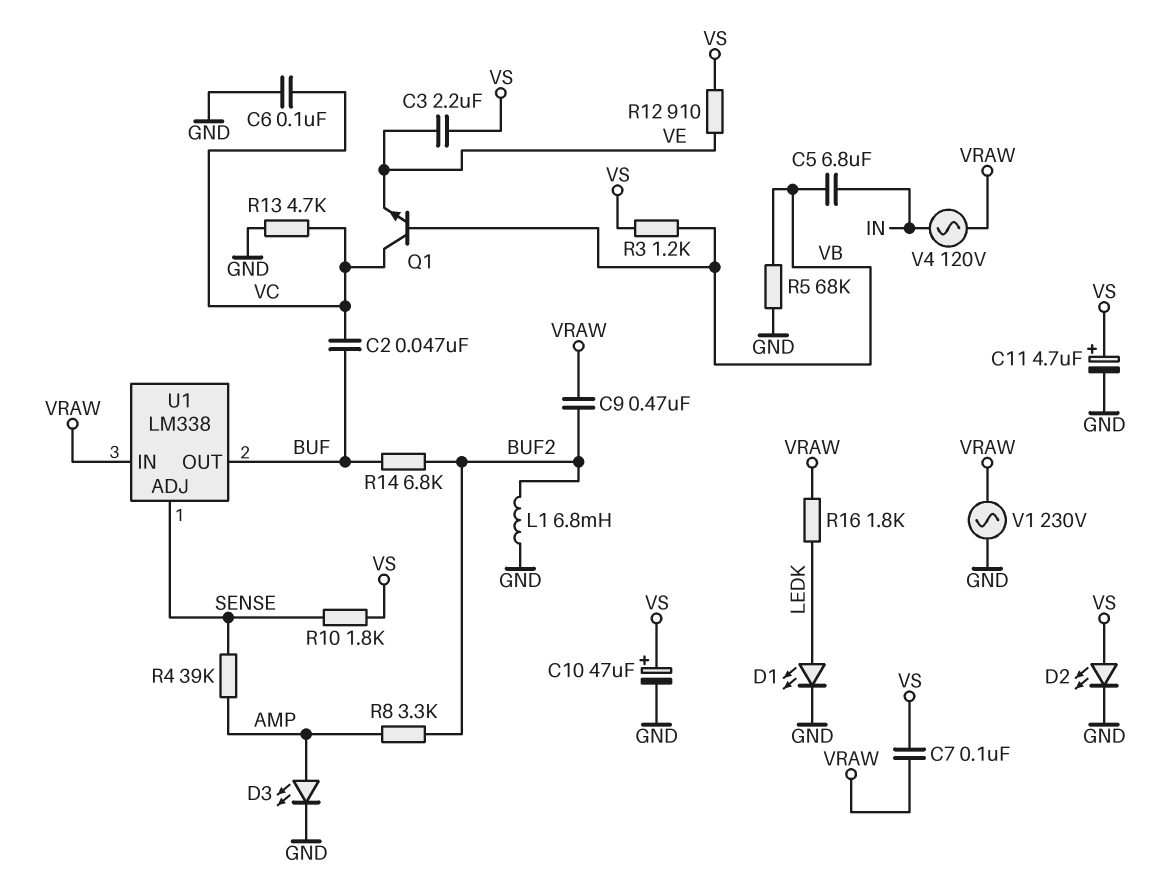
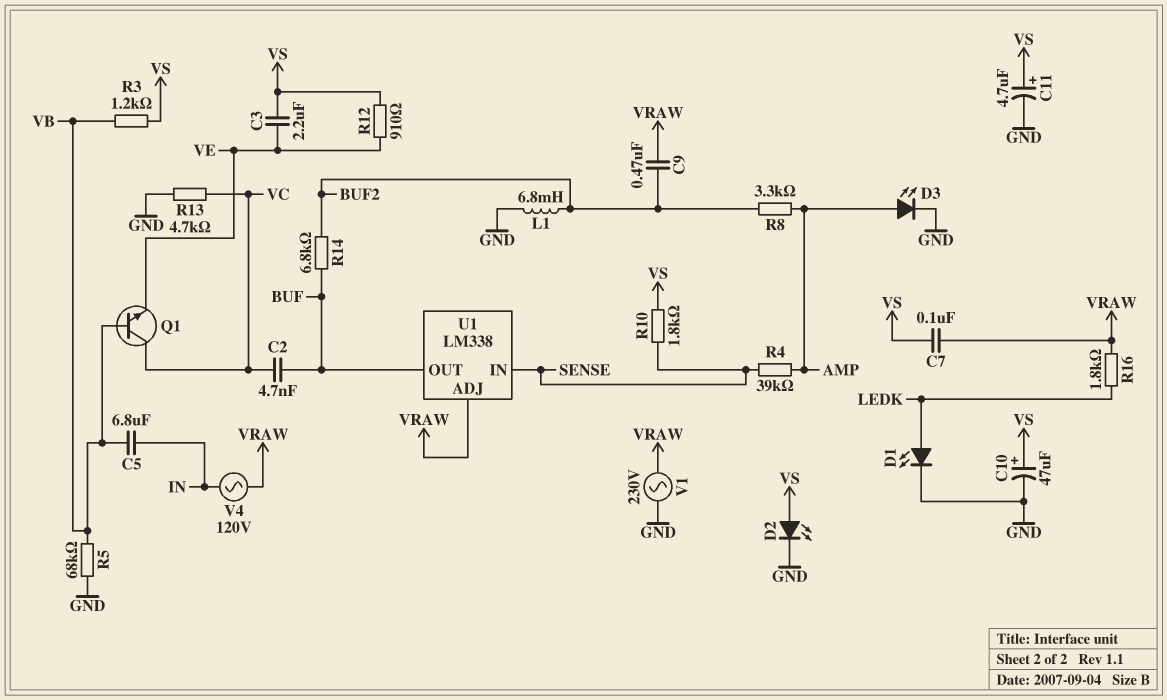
C2: 47nF (BUF, VC) -> 4.7nF (BUF, VC)
C6: 100nF (GND, VC) -> none
U1 pin ADJ: SENSE -> VRAW
U1 pin IN: VRAW -> SENSE

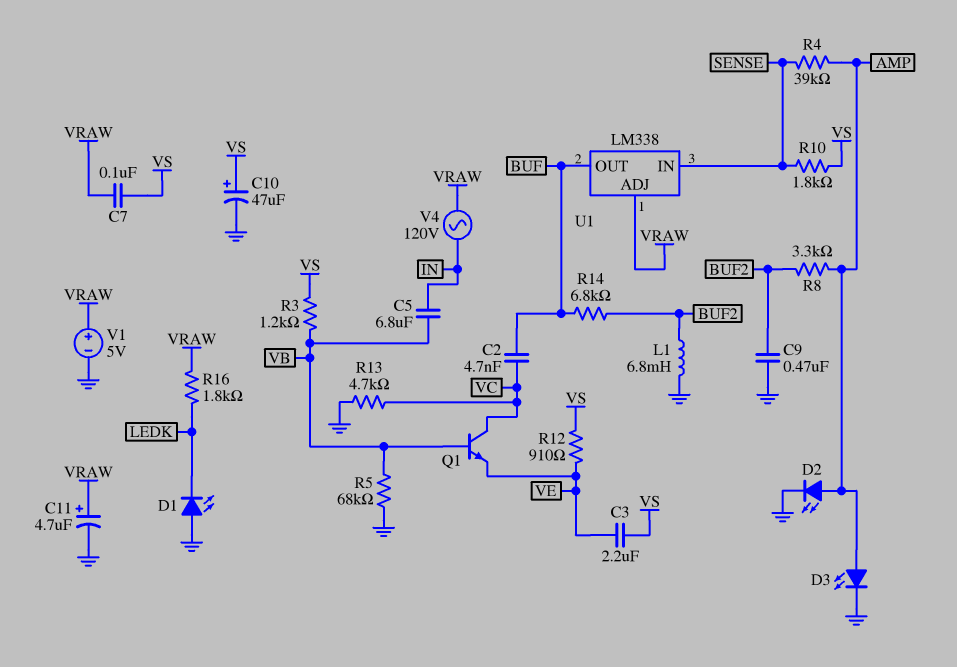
C9: 470nF (BUF2, VRAW) -> 470nF (BUF2, GND)
C11: 4.7uF (plus VS, minus GND) -> 4.7uF (plus VRAW, minus GND)
D1: LED (A LEDK, K GND) -> LED (A GND, K LEDK)
D2: LED (A VS, K GND) -> LED (A AMP, K GND)
V1: AC 230V (GND, VRAW) -> 5V (plus VRAW, minus GND)

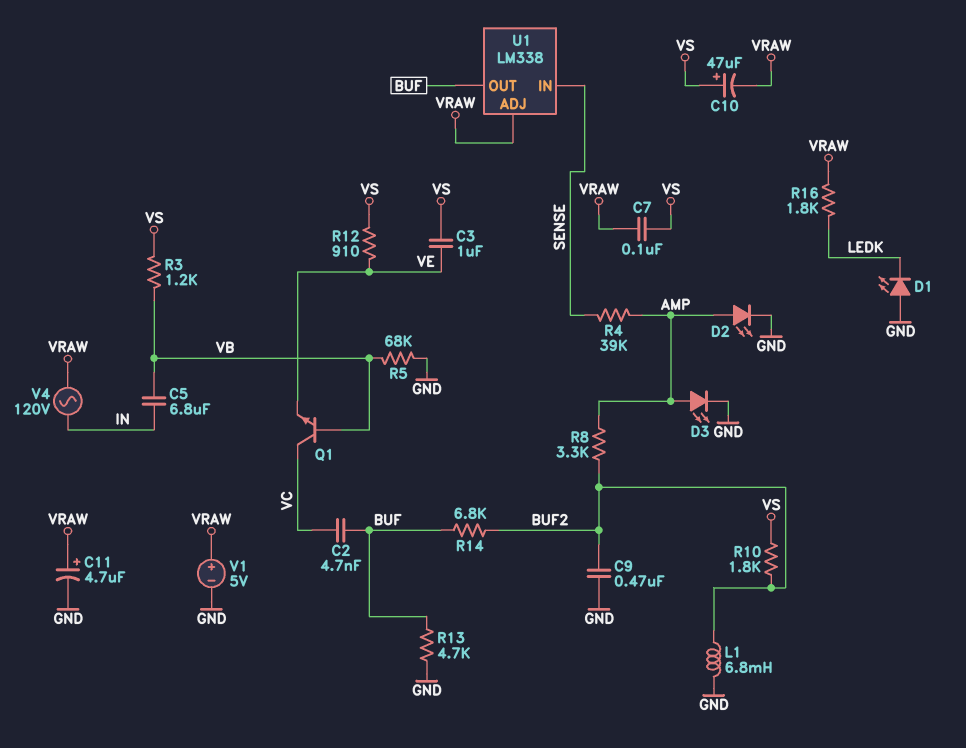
C3: 2.2uF (VE, VS) -> 1uF (VE, VS)
C10: 47uF (plus VS, minus GND) -> 47uF (plus VS, minus VRAW)
R10: 1.8k (SENSE, VS) -> 1.8k (BUF2, VS)
R13: 4.7k (GND, VC) -> 4.7k (BUF, GND)

